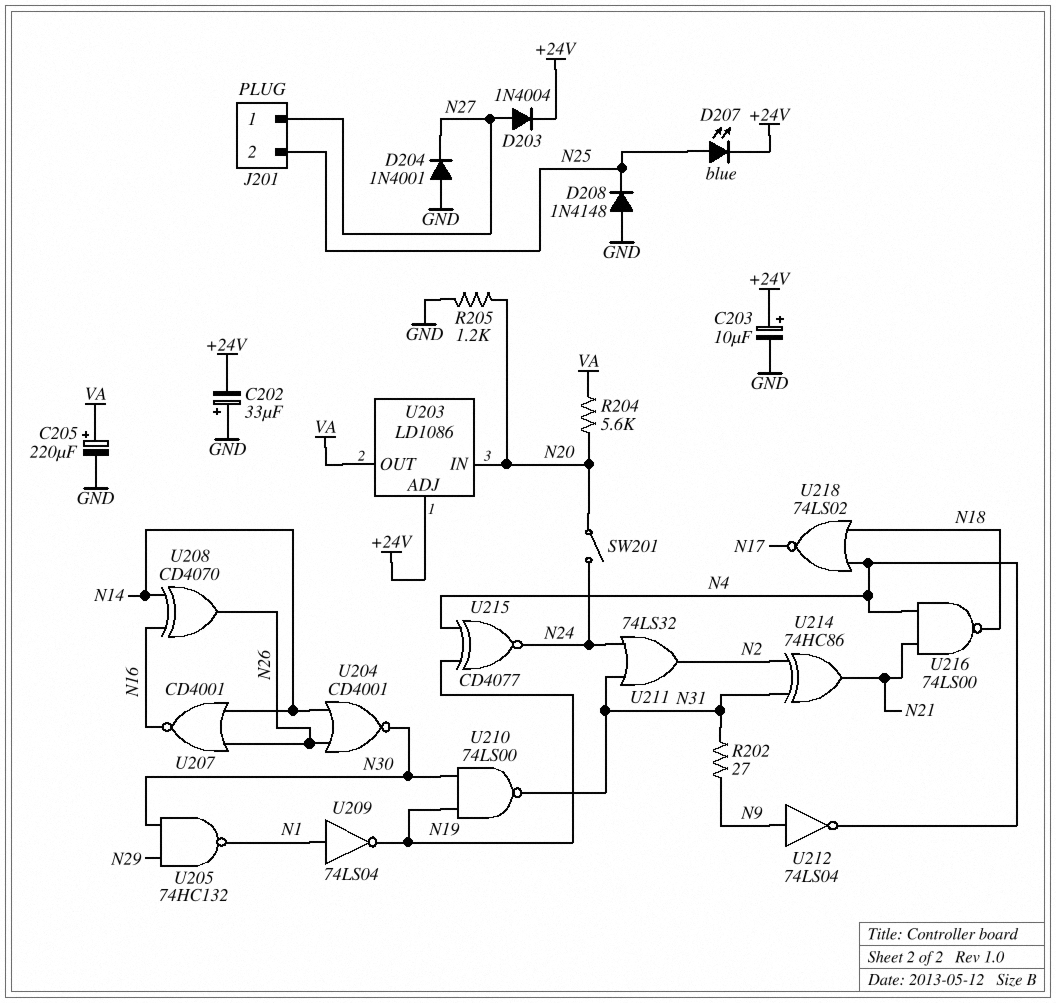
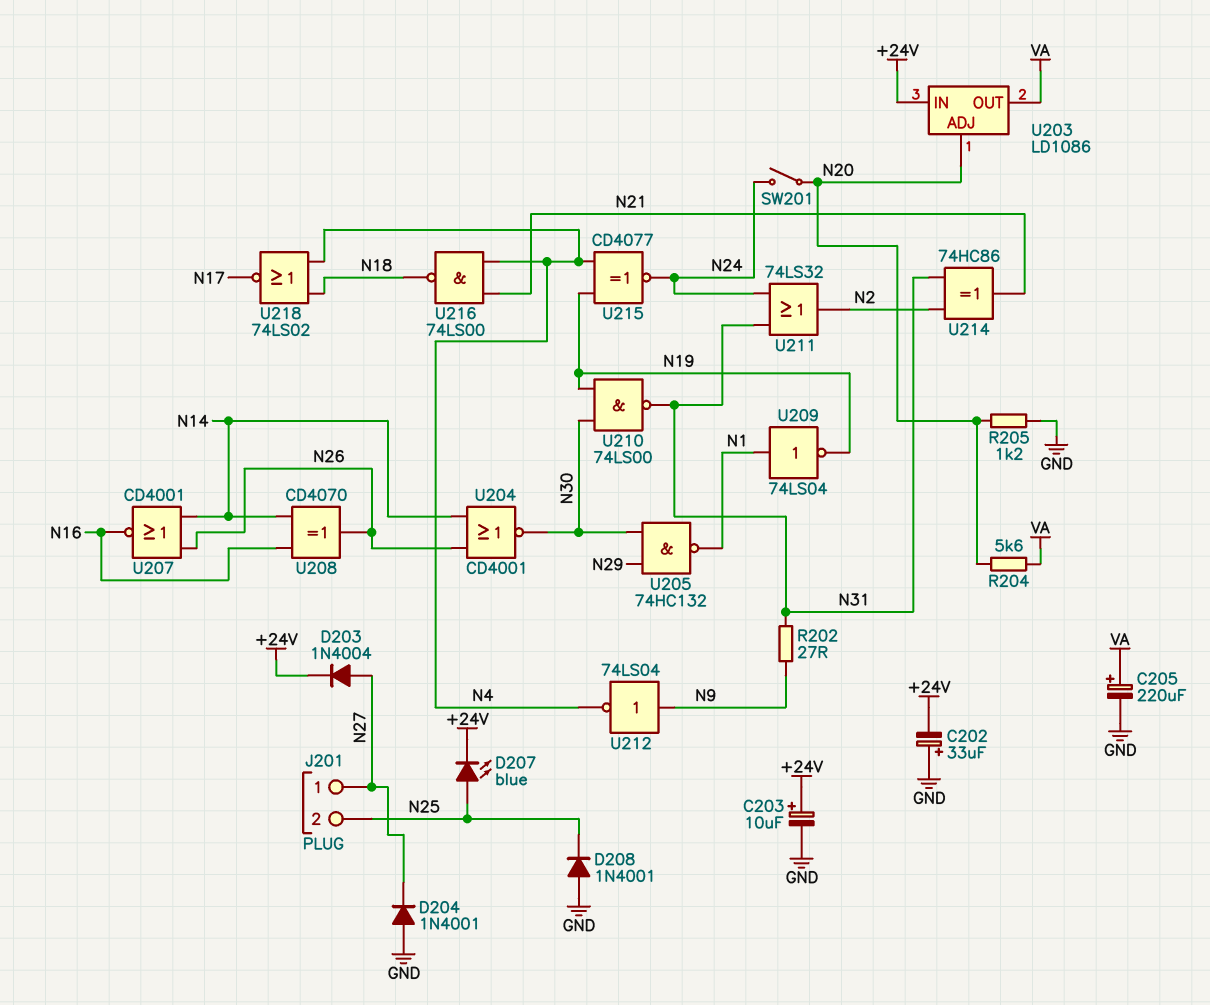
D208: diode 1N4148 (A GND, K N25) -> diode 1N4001 (A GND, K N25)
U203 pin ADJ: +24V -> N20
U203 pin IN: N20 -> +24V

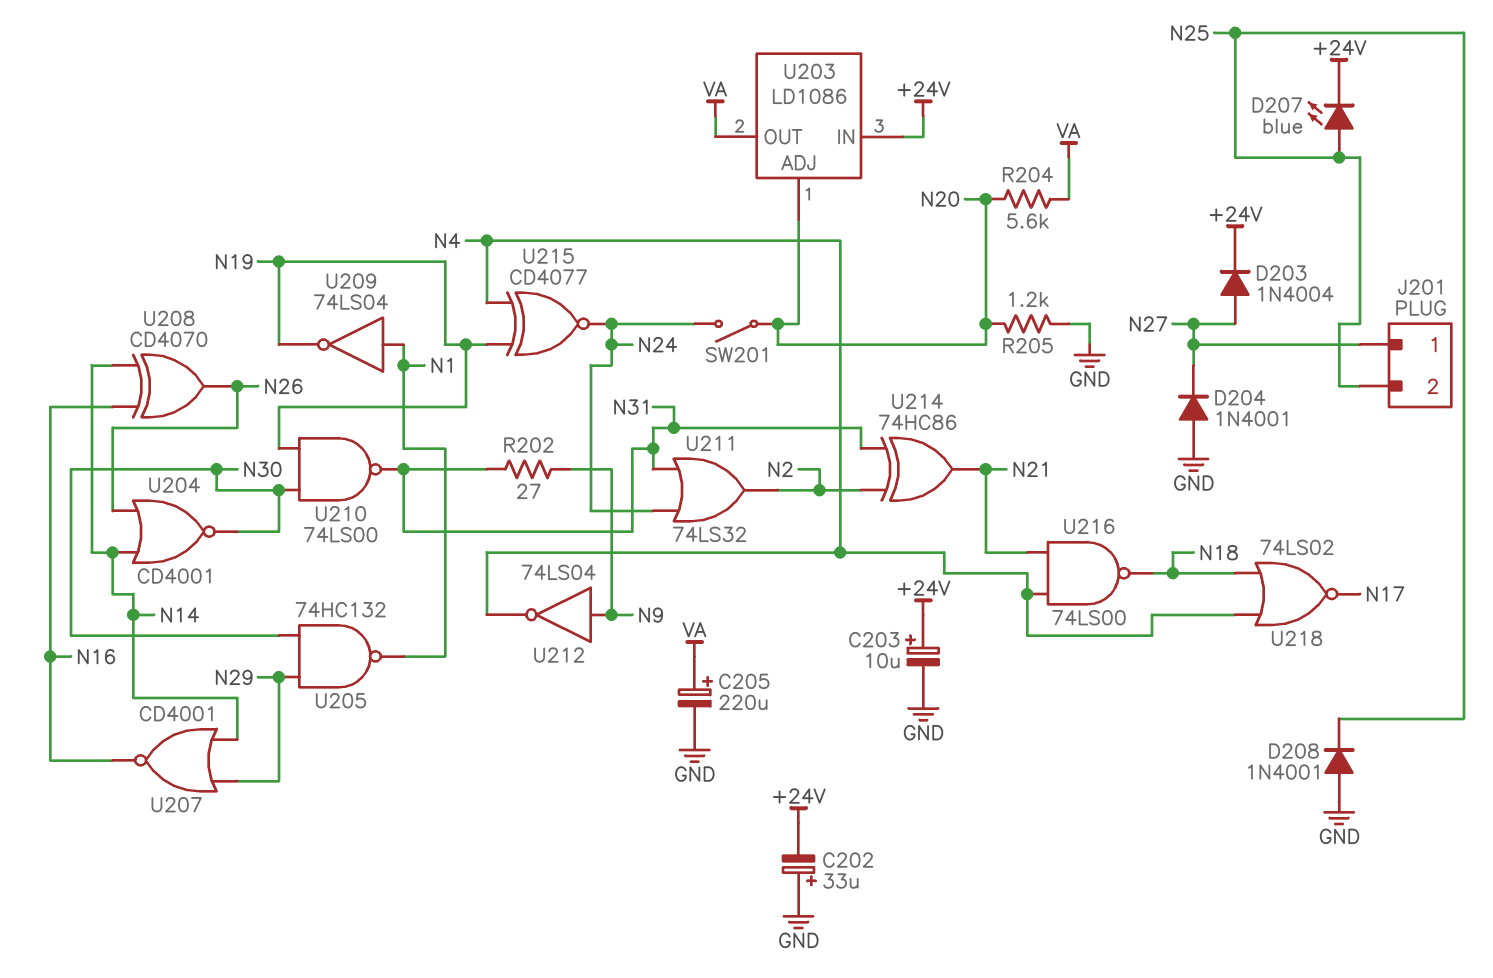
U207: NOR CD4001 (in N14, in N26, out N16) -> NOR CD4001 (in N14, in N29, out N16)

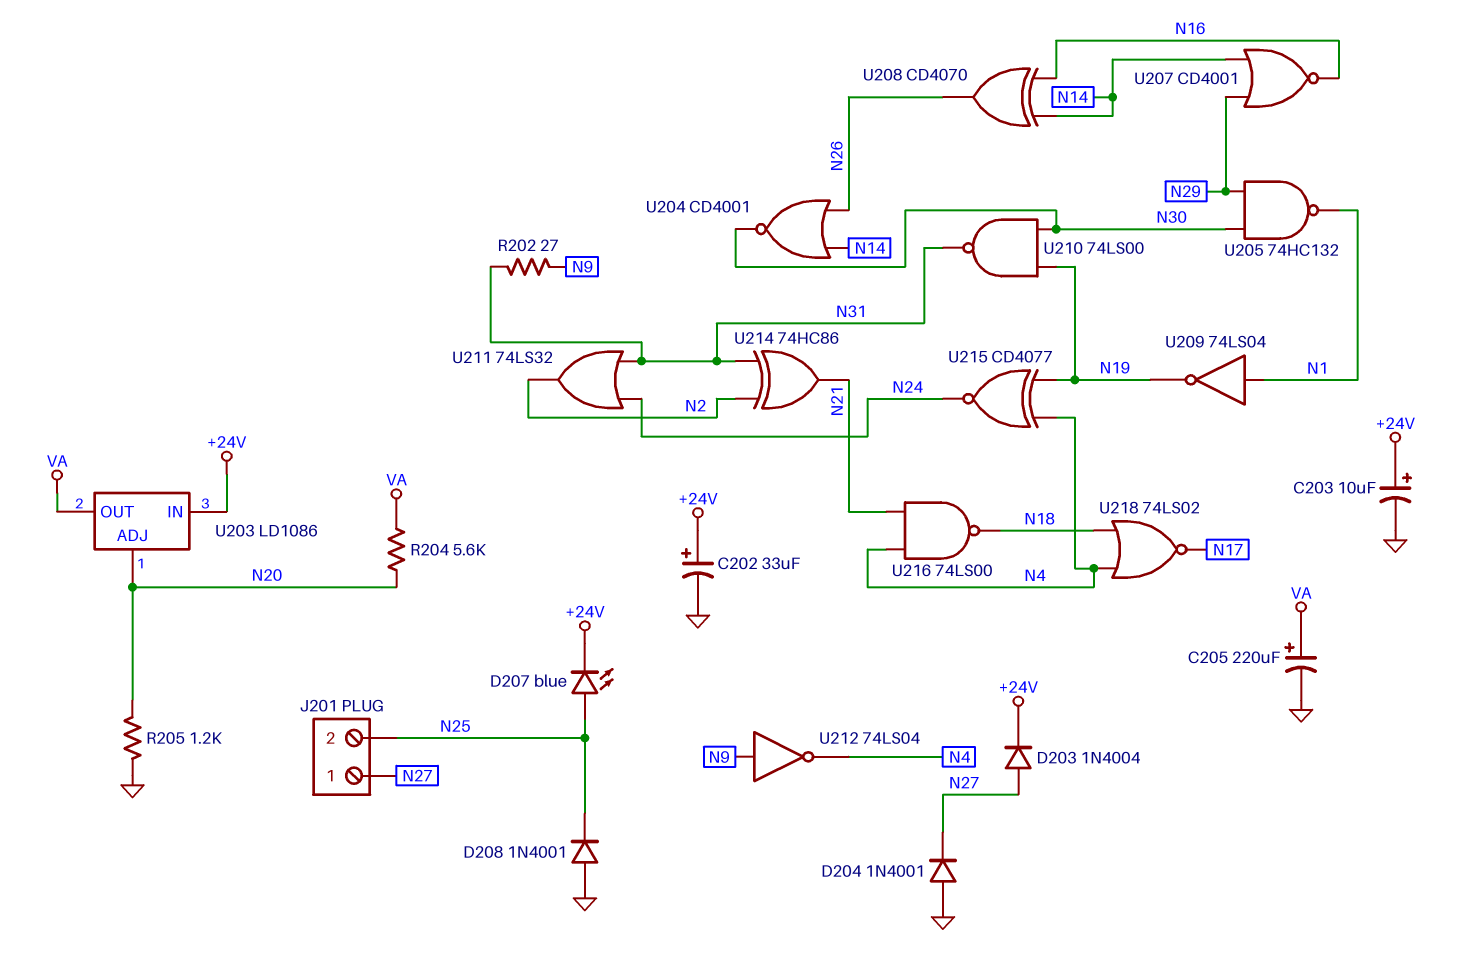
C202: 33uF (plus GND, minus +24V) -> 33uF (plus +24V, minus GND)
SW201: switch (N20, N24) -> none

